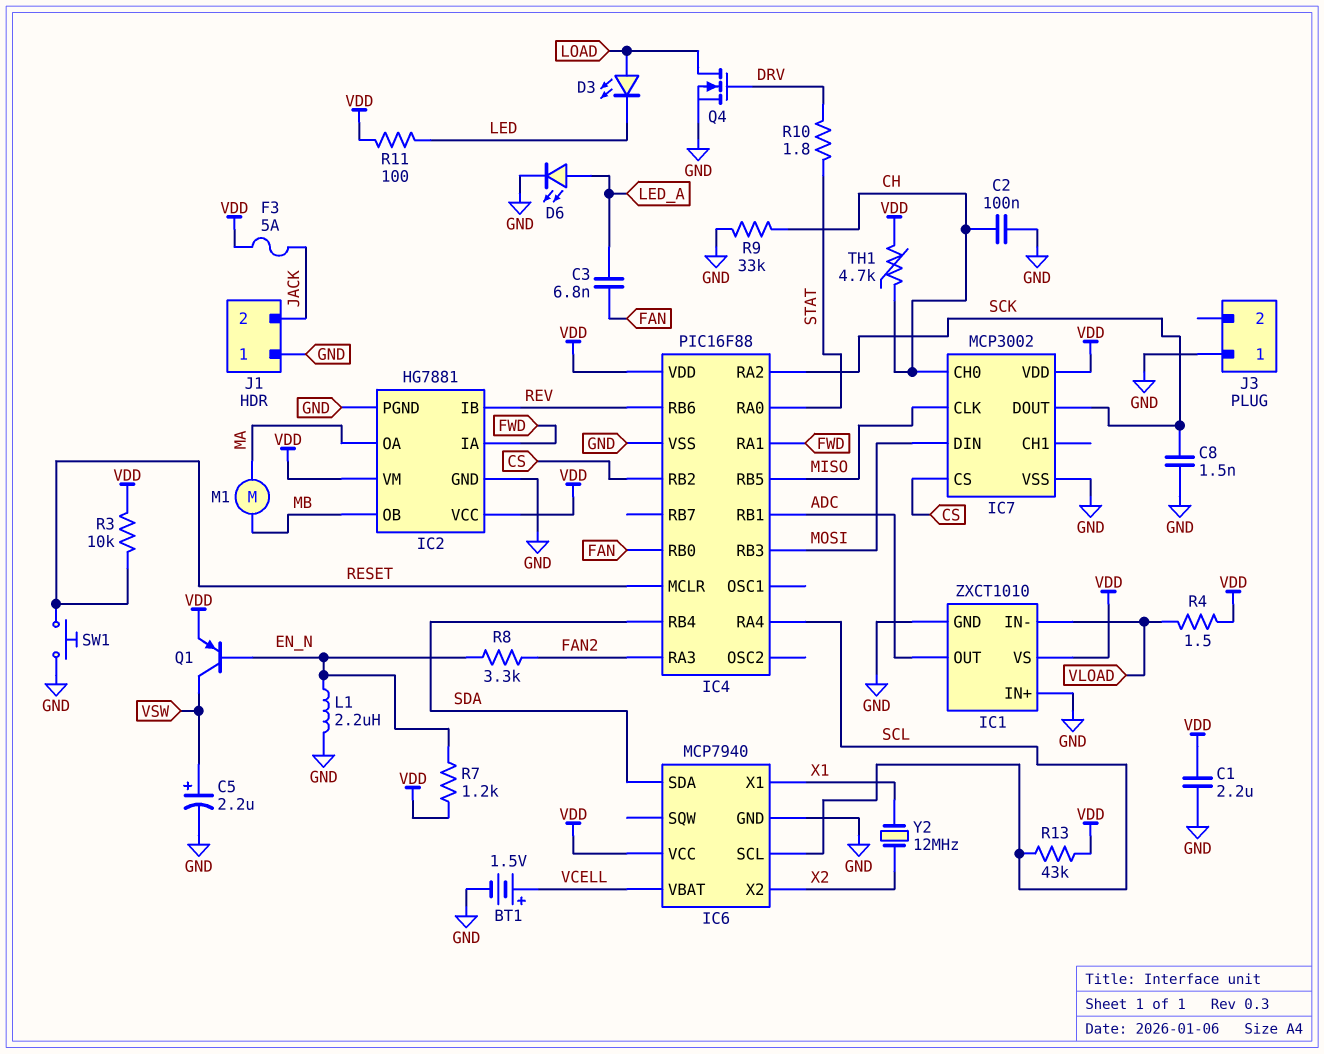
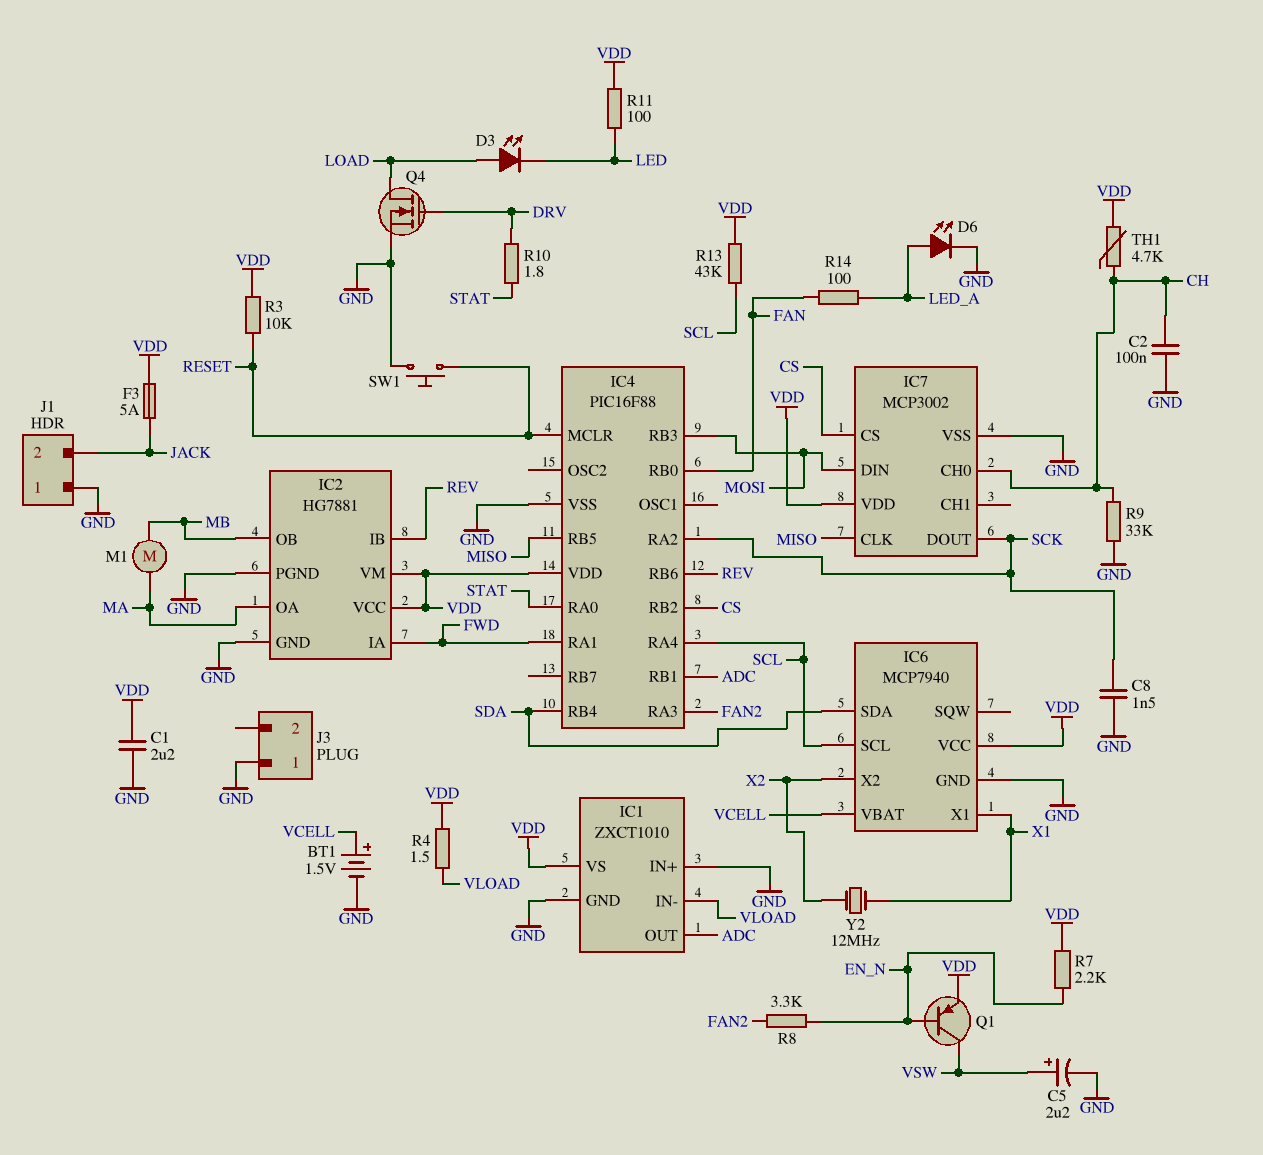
C3: 6.8nF (FAN, LED_A) -> none
L1: 2.2uH (EN_N, GND) -> none
R7: 1.2k (EN_N, VDD) -> 2.2k (EN_N, VDD)
R14: none -> 100 (FAN, LED_A)

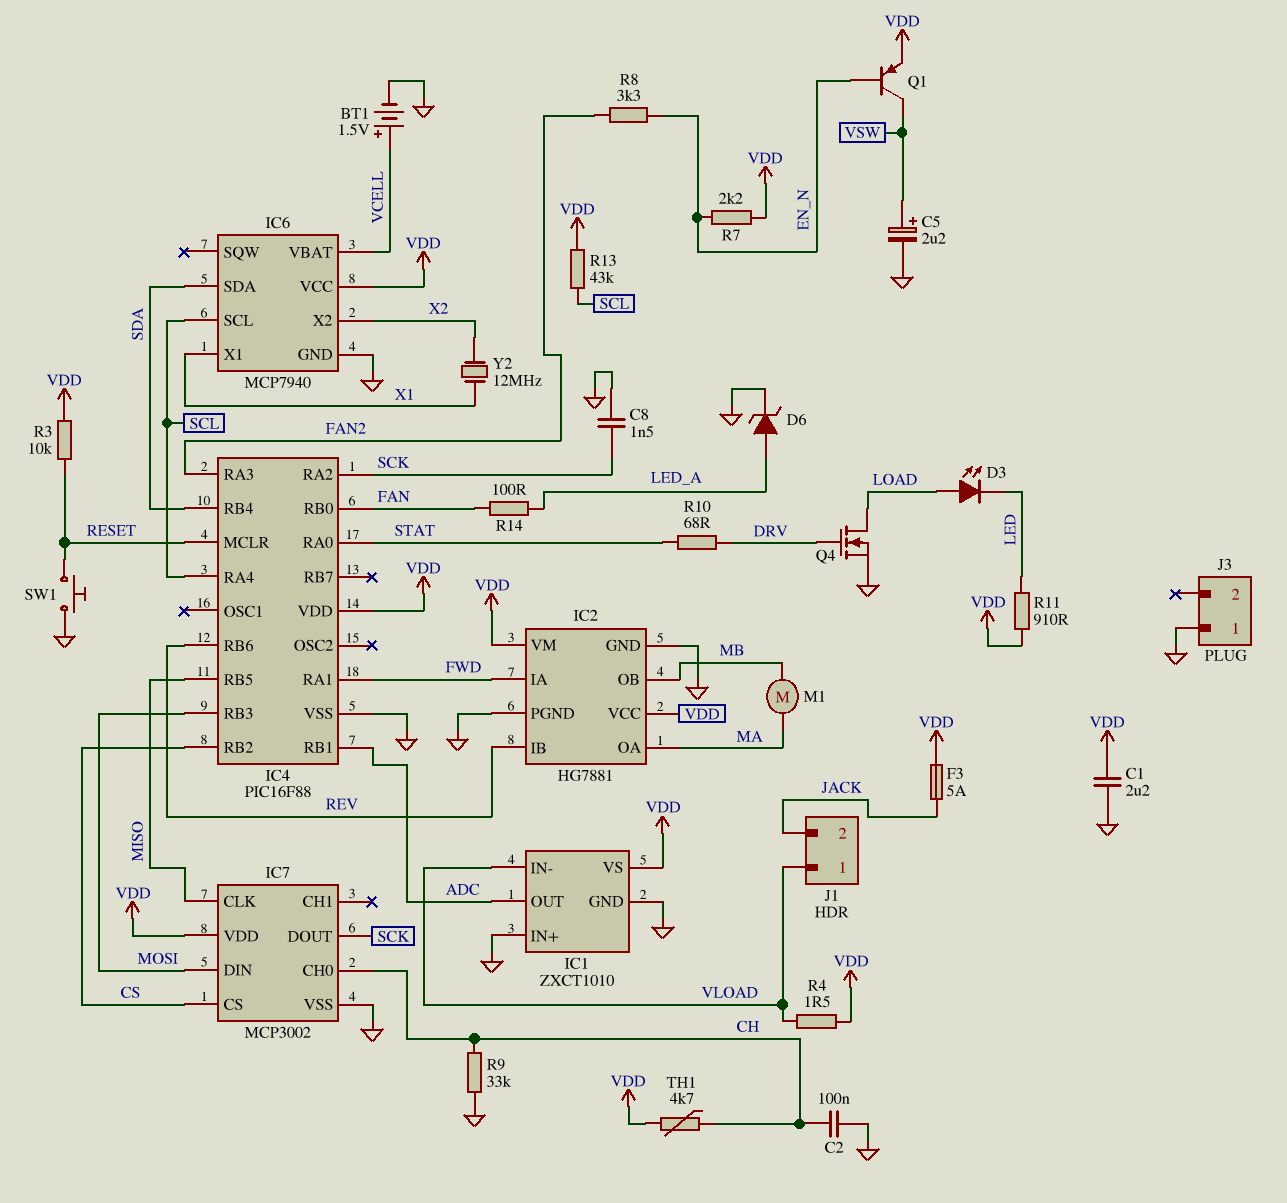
D6: LED (A LED_A, K GND) -> zener (A LED_A, K GND)
J1 pin 1: GND -> VLOAD
R10: 1.8 (DRV, STAT) -> 68 (DRV, STAT)
R11: 100 (LED, VDD) -> 910 (LED, VDD)

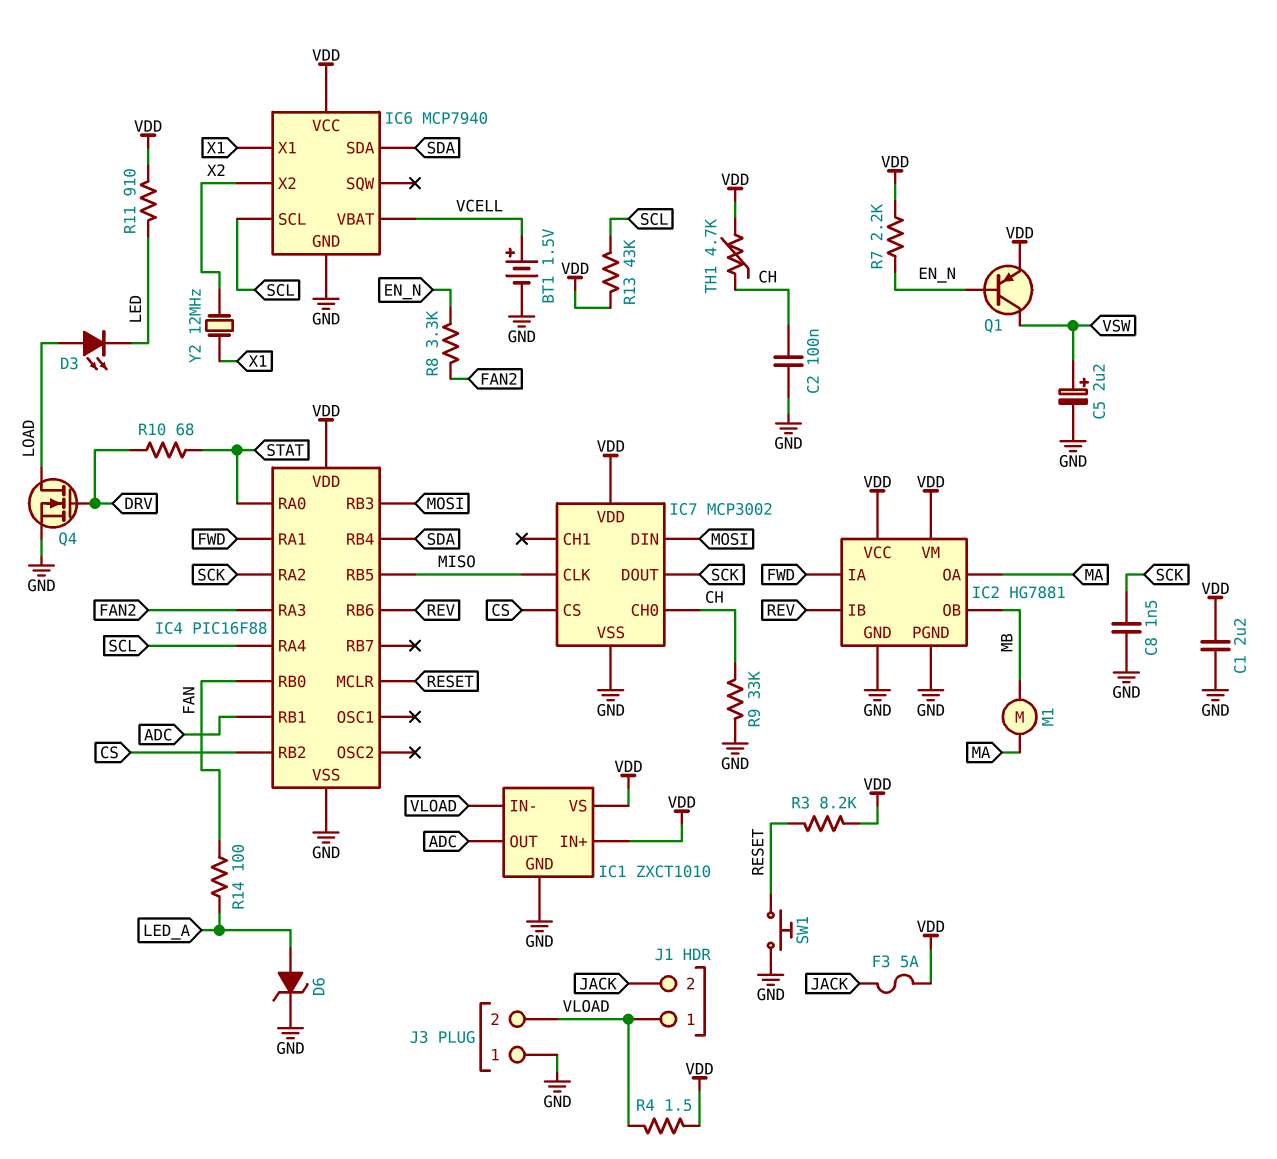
IC1 pin IN+: GND -> VDD
J3 pin 2: none -> VLOAD
R3: 10k (RESET, VDD) -> 8.2k (RESET, VDD)

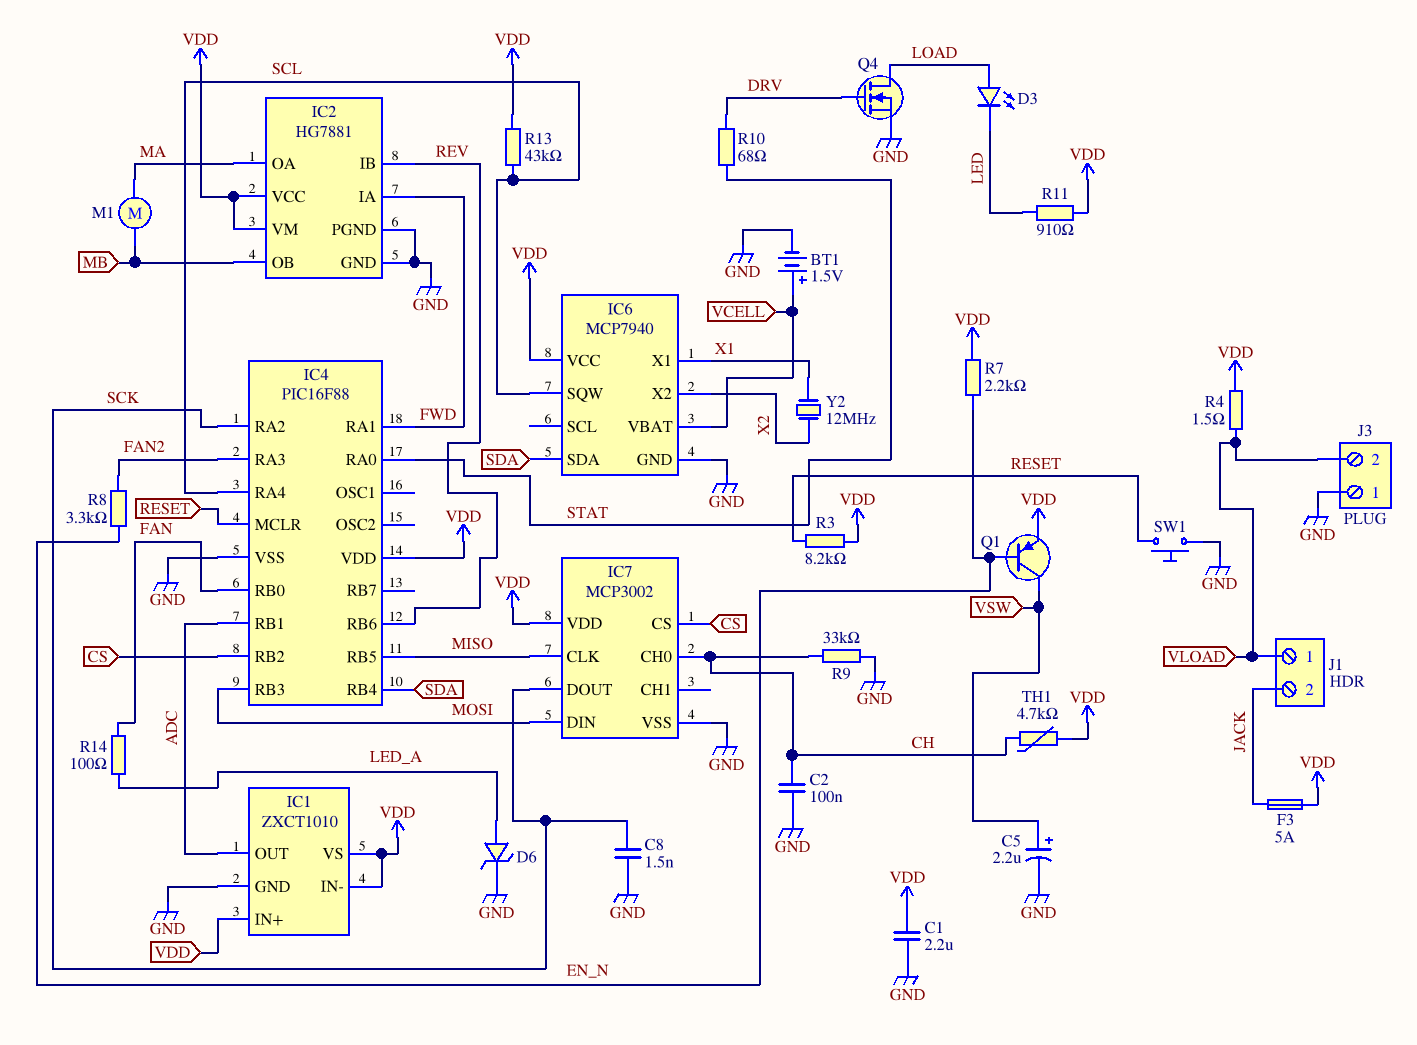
IC1 pin IN-: VLOAD -> VDD
IC6 pin SCL: SCL -> none
IC6 pin SQW: none -> SCL

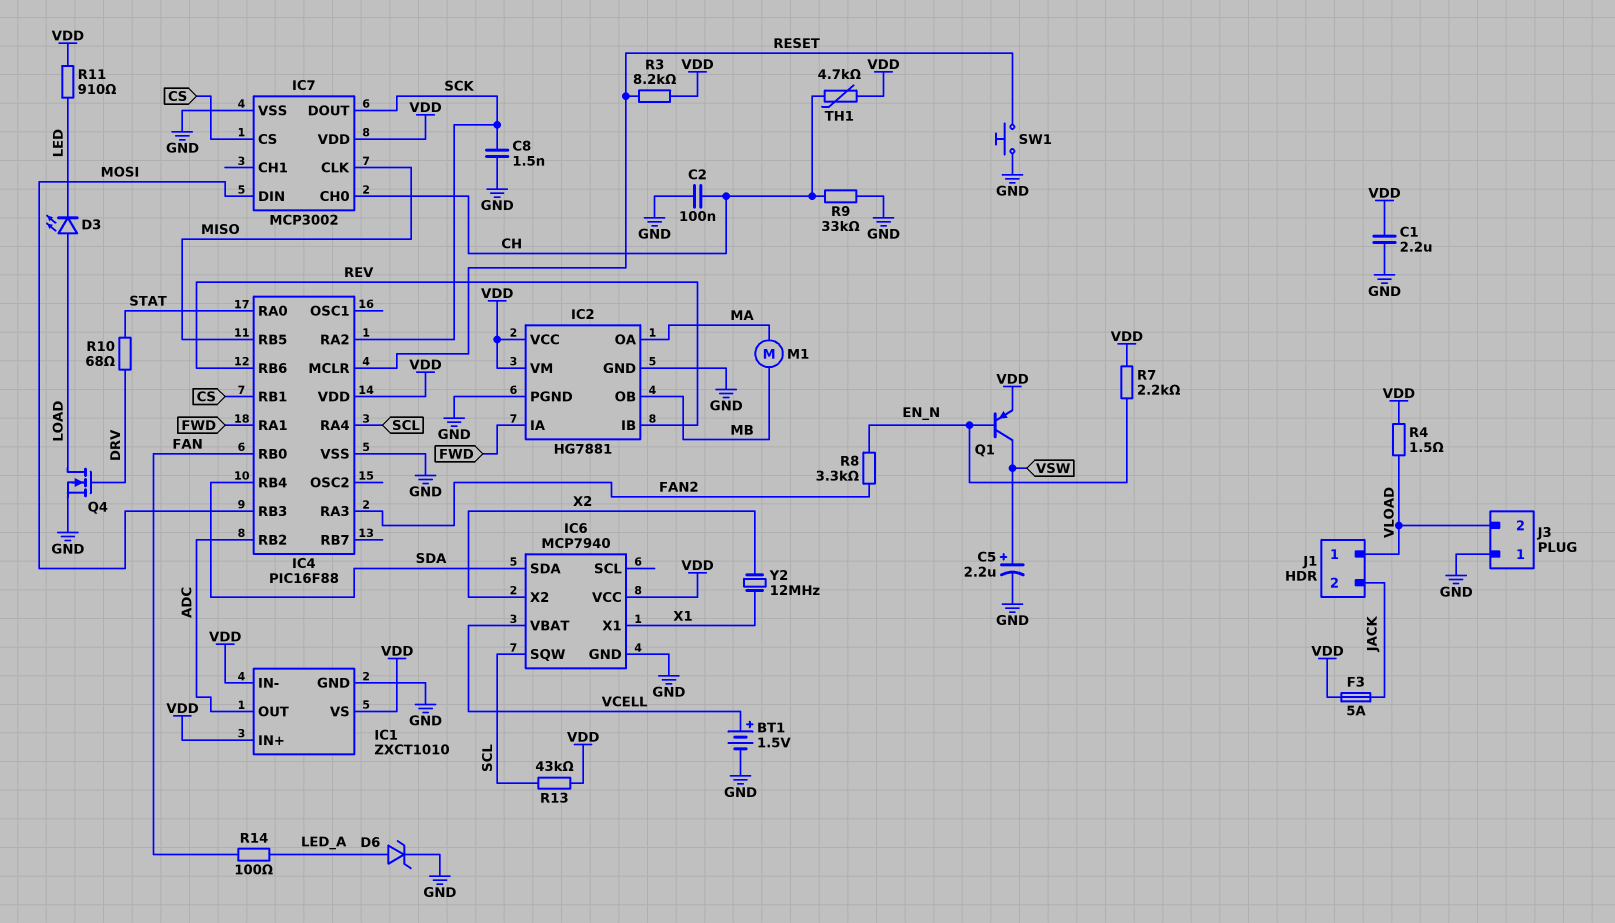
IC4 pin RB1: ADC -> CS
IC4 pin RB2: CS -> ADC

